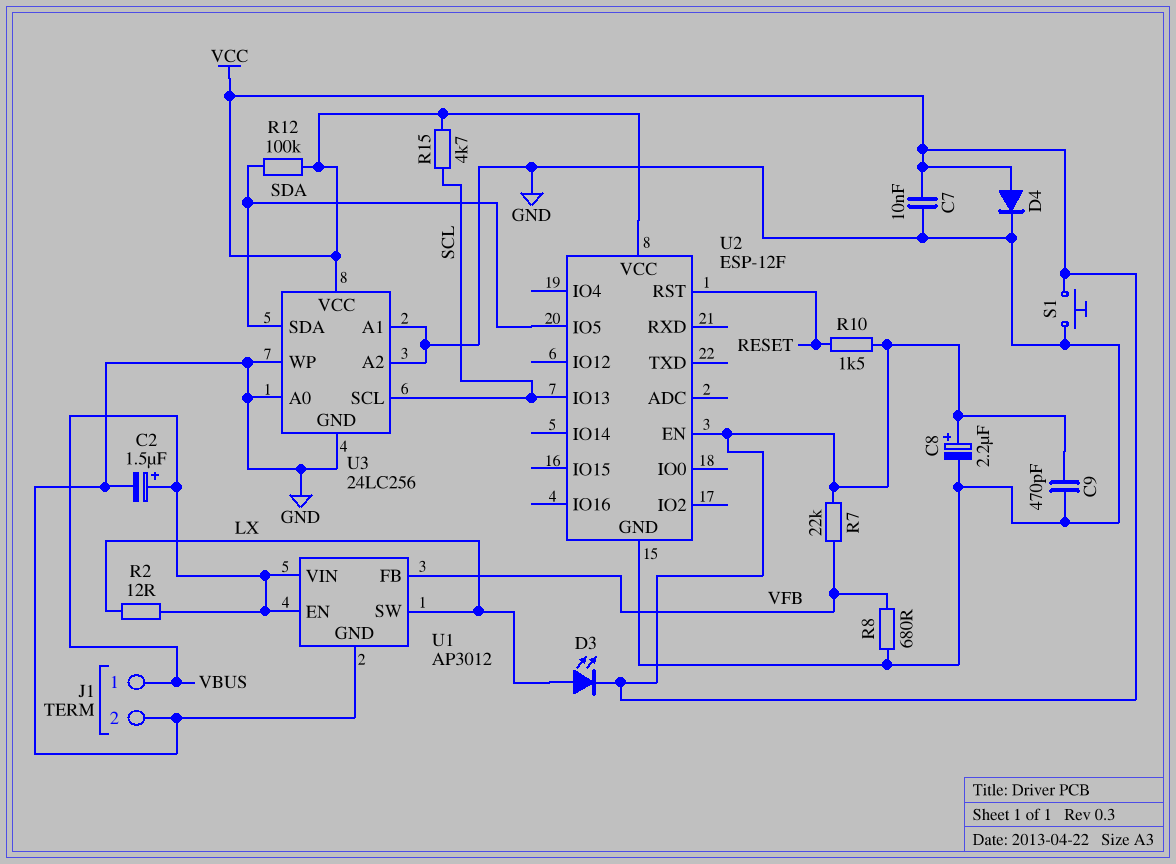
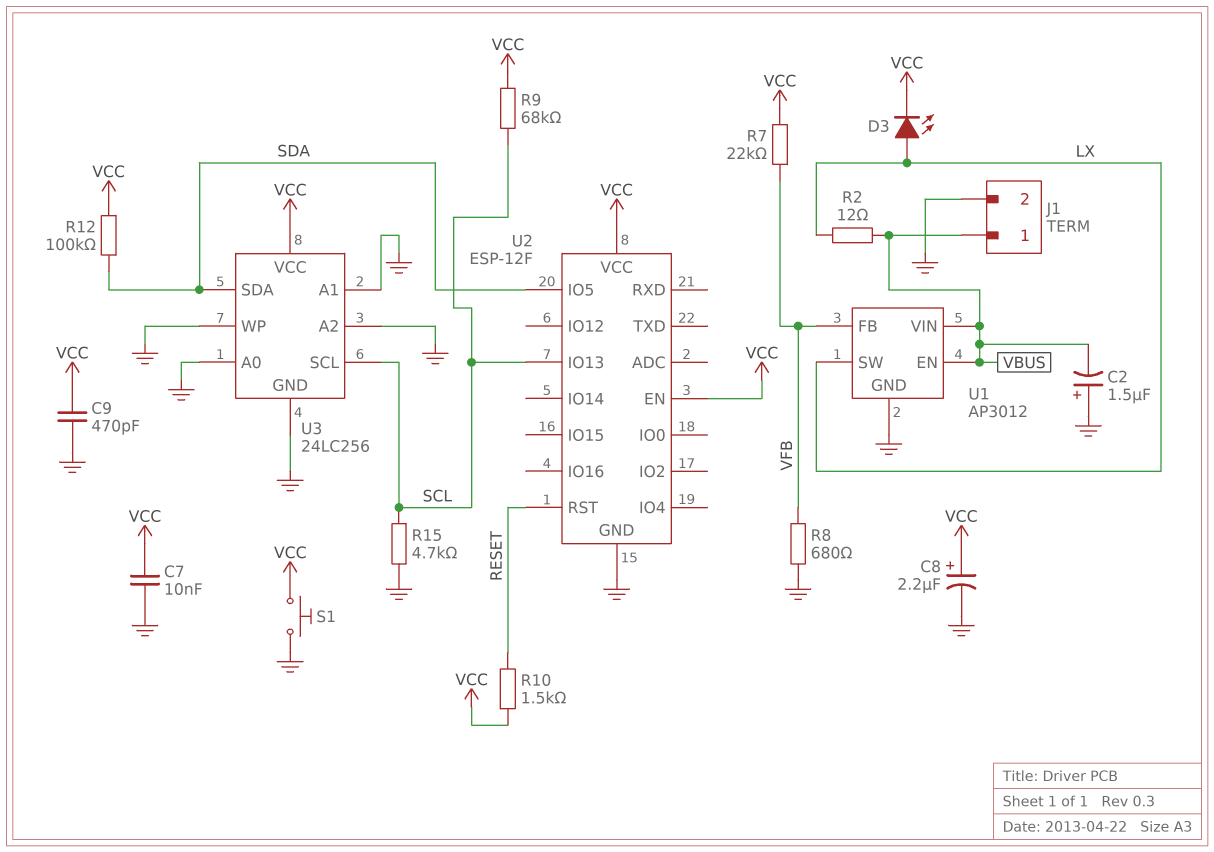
C2: 1.5uF (plus VBUS, minus GND) -> 1.5uF (plus GND, minus VBUS)
D4: diode (A VCC, K GND) -> none
R9: none -> 68k (SCL, VCC)
R15: 4.7k (SCL, VCC) -> 4.7k (GND, SCL)

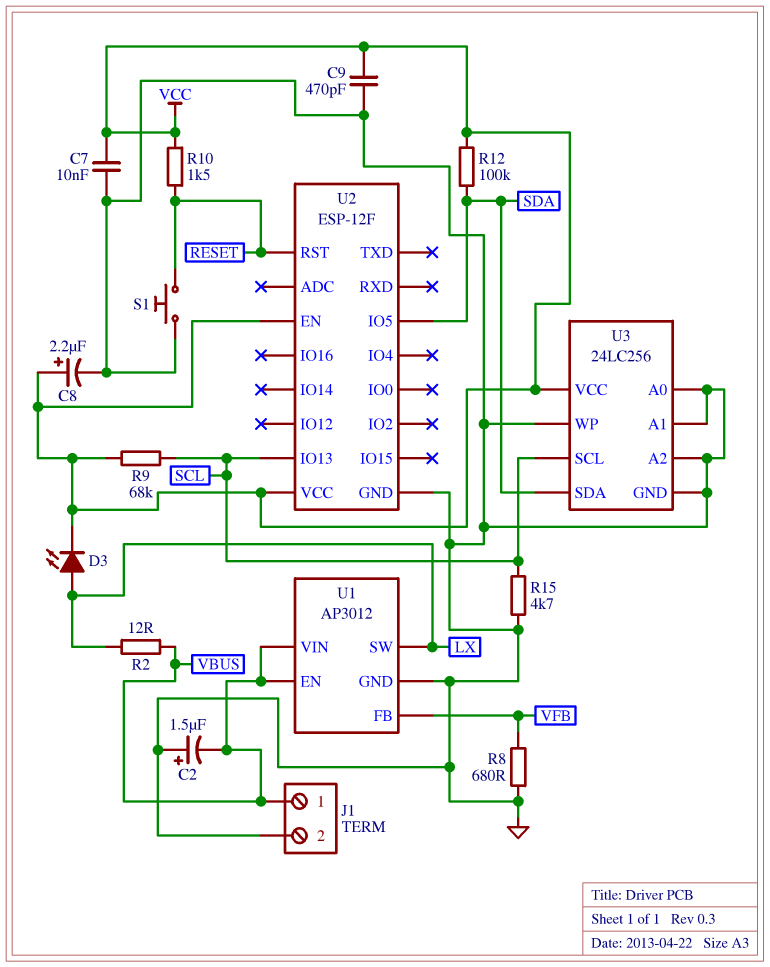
R7: 22k (VCC, VFB) -> none
S1: button (GND, VCC) -> button (GND, RESET)

